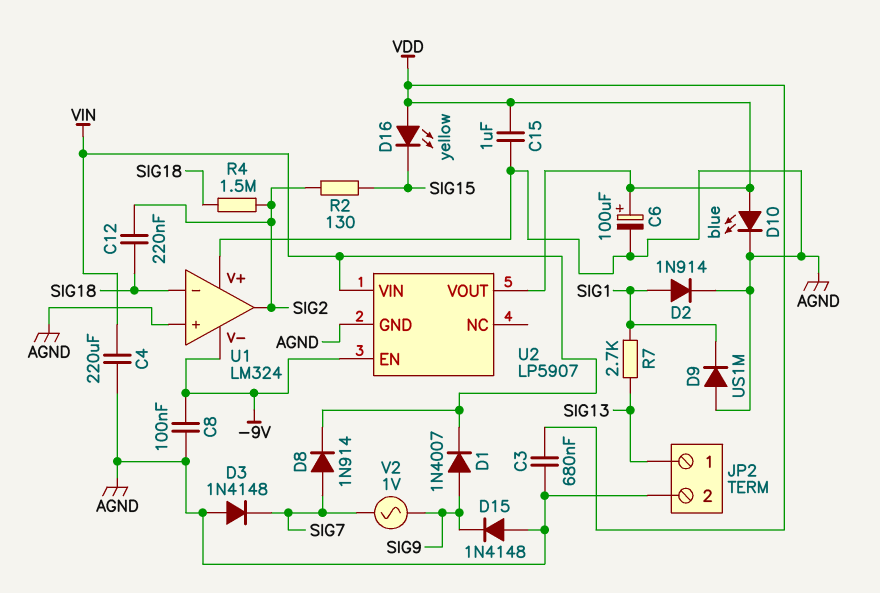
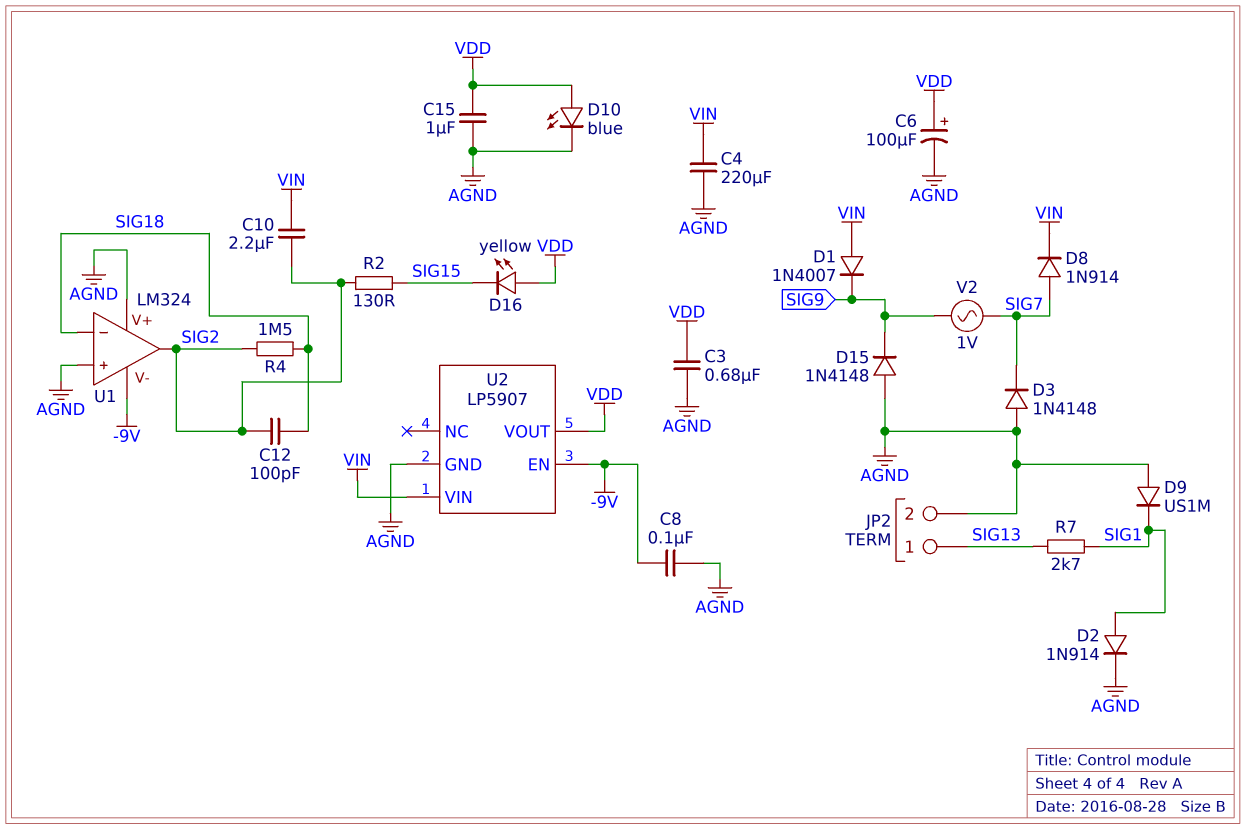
C10: none -> 2.2uF (SIG2, VIN)
C12: 220nF (SIG2, SIG18) -> 100pF (SIG2, SIG18)
D1: diode 1N4007 (A SIG9, K VIN) -> diode 1N4007 (A VIN, K SIG9)

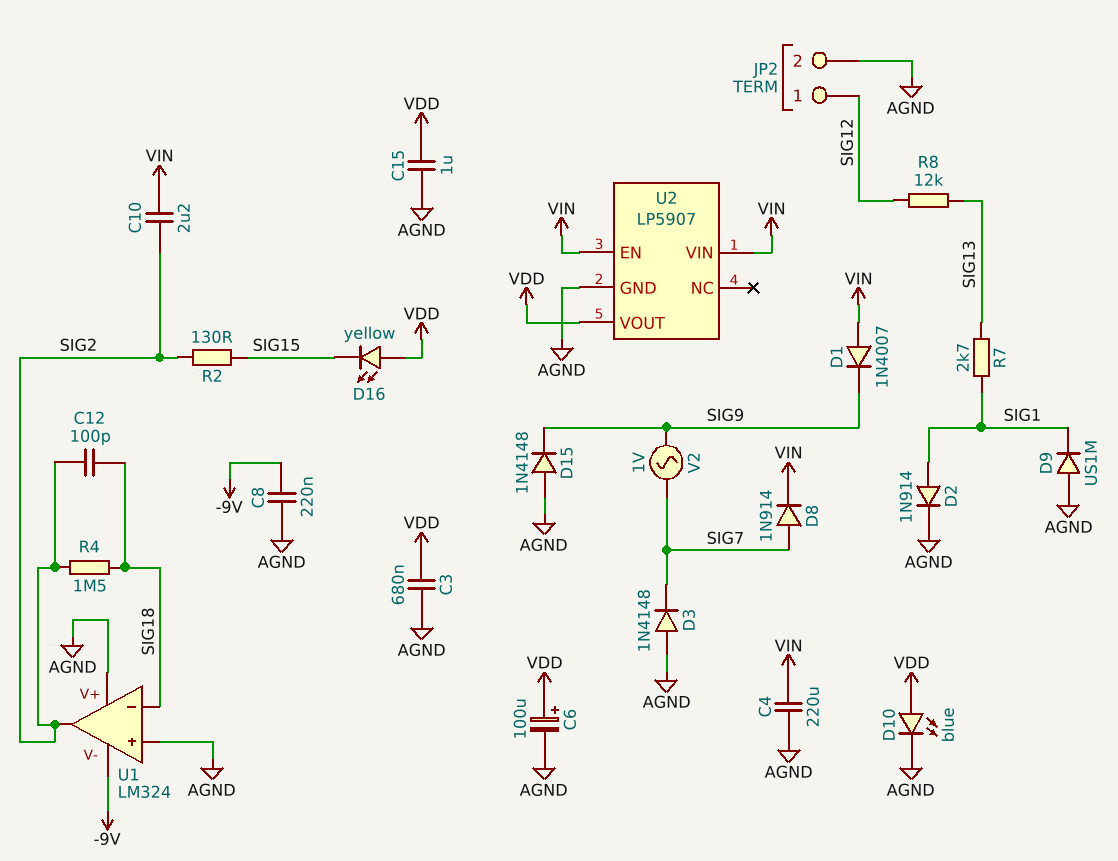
C8: 100nF (-9V, AGND) -> 220nF (-9V, AGND)
JP2 pin 1: SIG13 -> SIG12
R8: none -> 12k (SIG12, SIG13)
U2 pin EN: -9V -> VIN

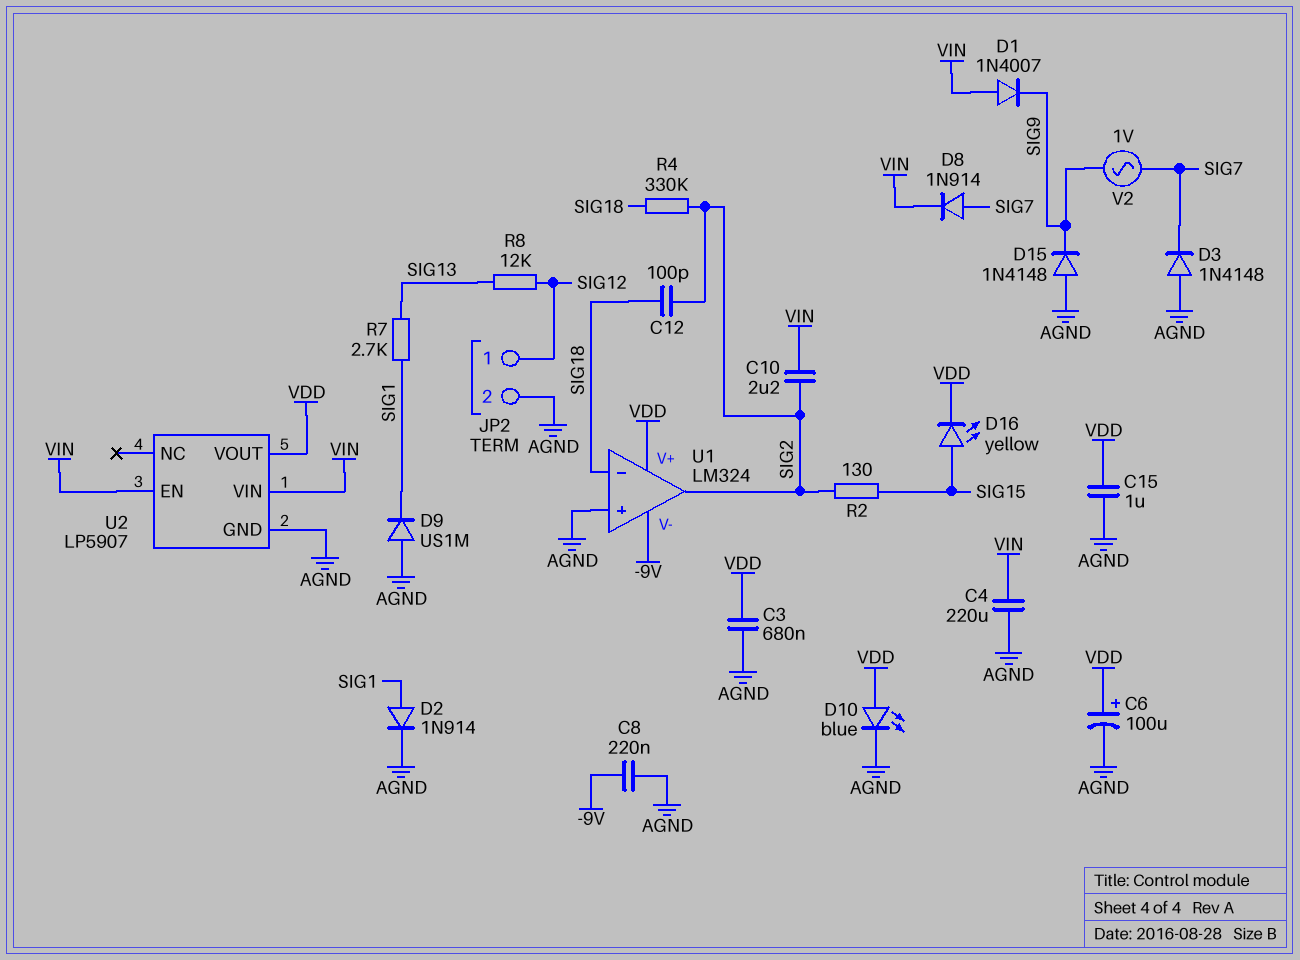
D16: LED yellow (A VDD, K SIG15) -> LED yellow (A SIG15, K VDD)
R4: 1.5M (SIG2, SIG18) -> 330k (SIG2, SIG18)
U1 pin V+: AGND -> VDD

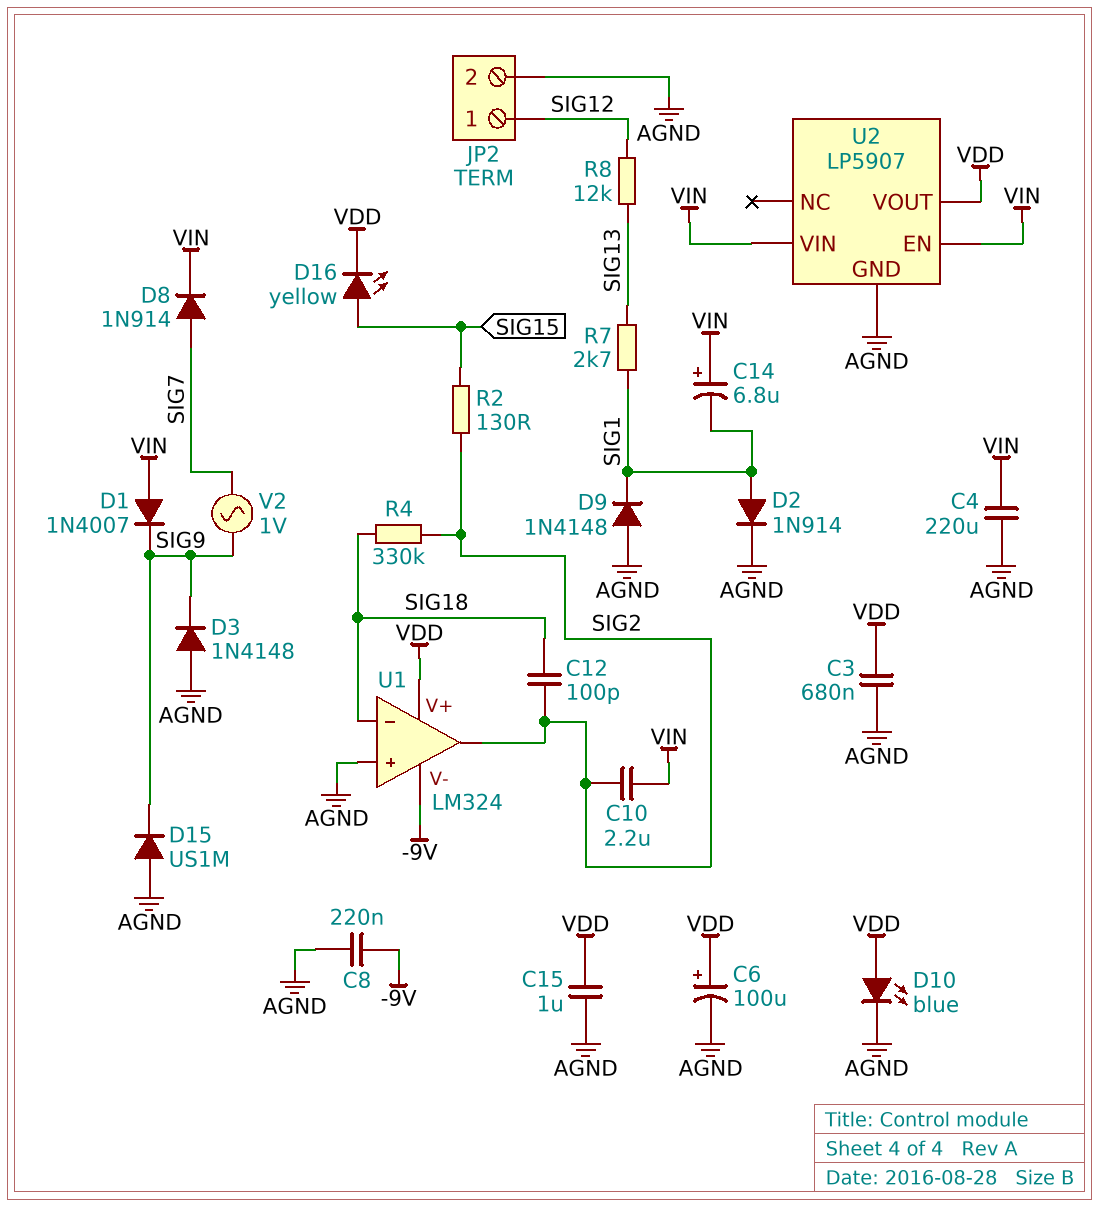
C14: none -> 6.8uF (plus VIN, minus SIG1)
D3: diode 1N4148 (A AGND, K SIG7) -> diode 1N4148 (A AGND, K SIG9)
D9: diode US1M (A AGND, K SIG1) -> diode 1N4148 (A AGND, K SIG1)
D15: diode 1N4148 (A AGND, K SIG9) -> diode US1M (A AGND, K SIG9)

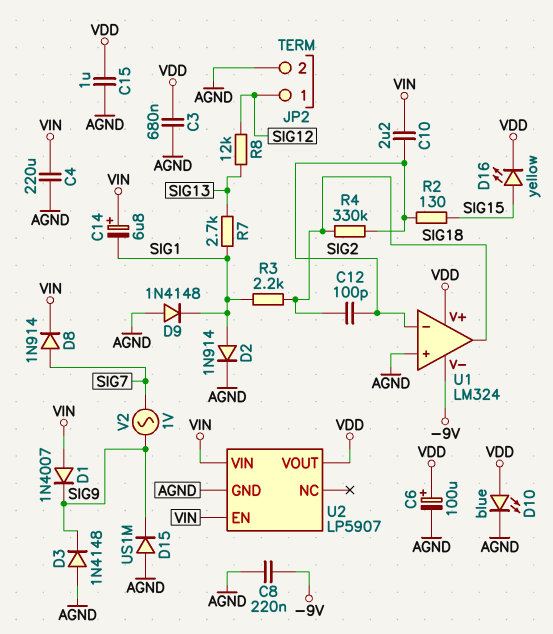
R3: none -> 2.2k (SIG1, SIG18)
U1 pin in-: SIG18 -> SIG2
U1 pin out: SIG2 -> SIG18

